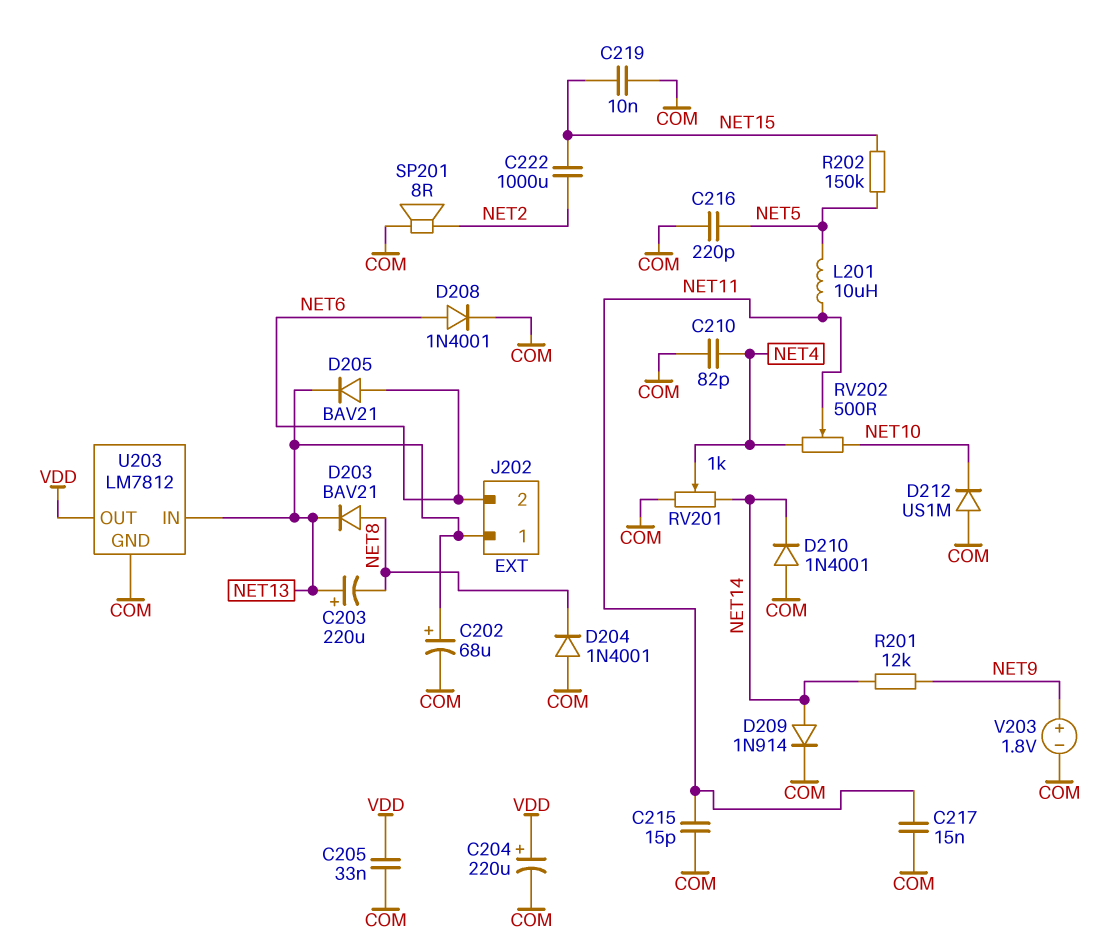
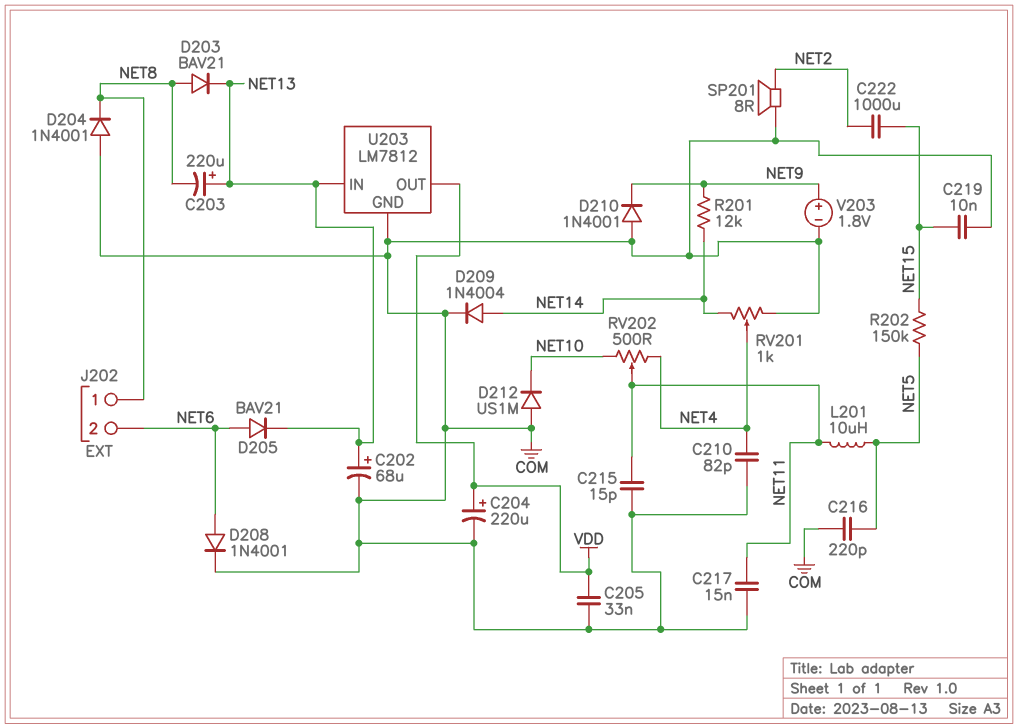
D209: diode 1N914 (A NET14, K COM) -> diode 1N4004 (A NET14, K COM)
D210: diode 1N4001 (A COM, K NET14) -> diode 1N4001 (A COM, K NET9)
J202 pin 1: NET13 -> NET8

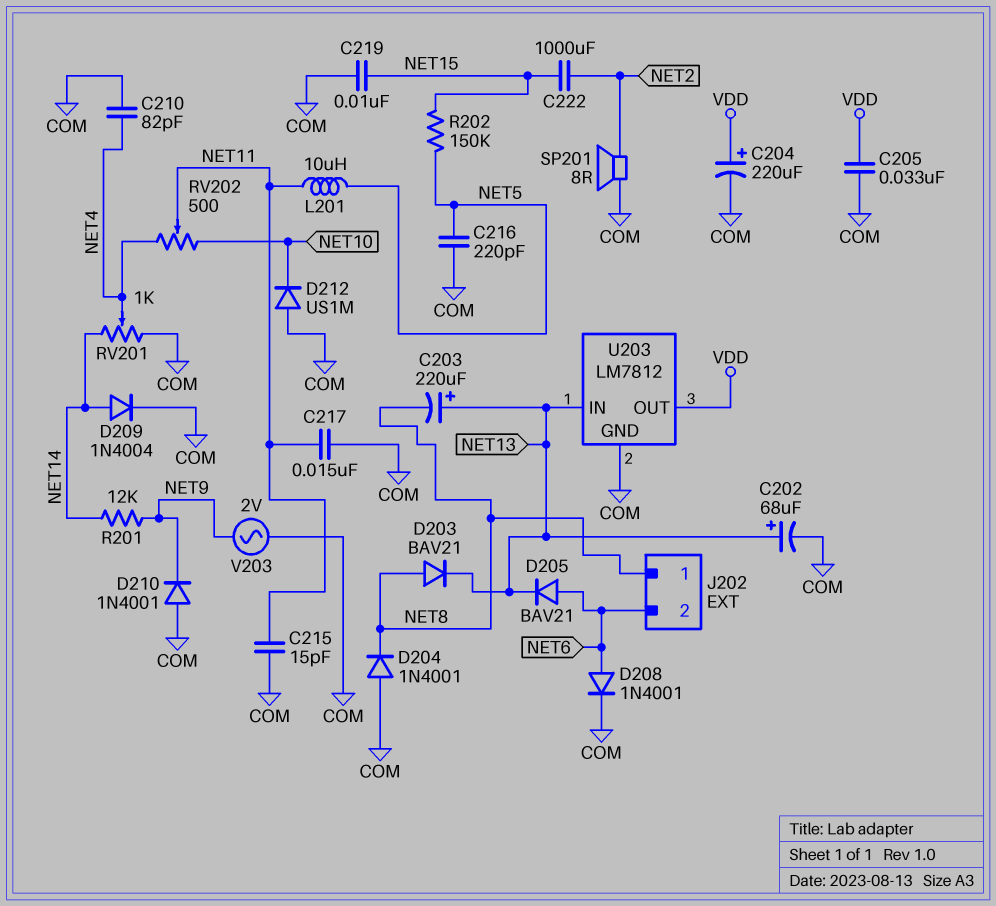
V203: 1.8V (plus NET9, minus COM) -> AC 2V (COM, NET9)

